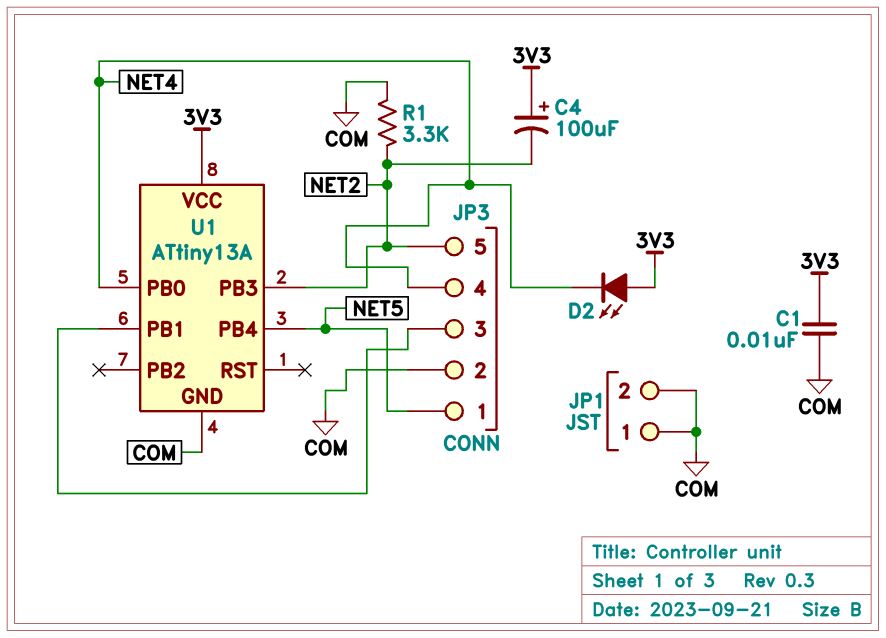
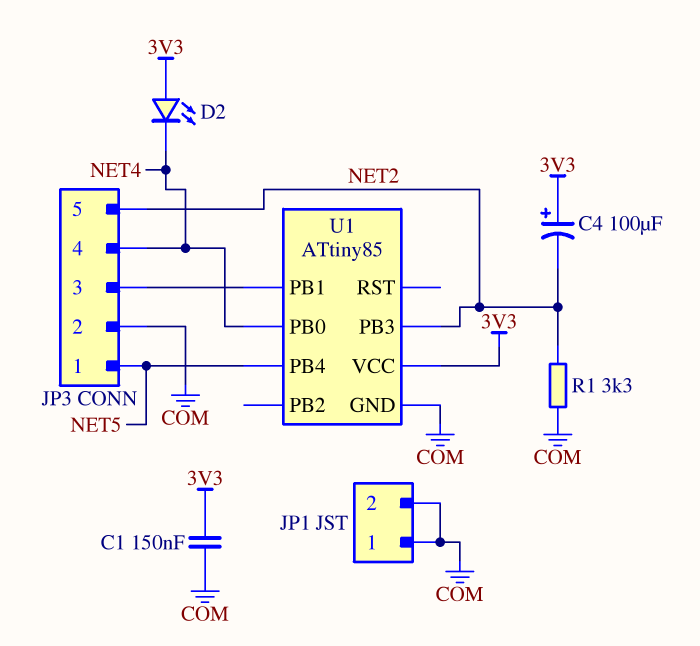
C1: 10nF (3V3, COM) -> 150nF (3V3, COM)
U1: ATtiny13A -> ATtiny85

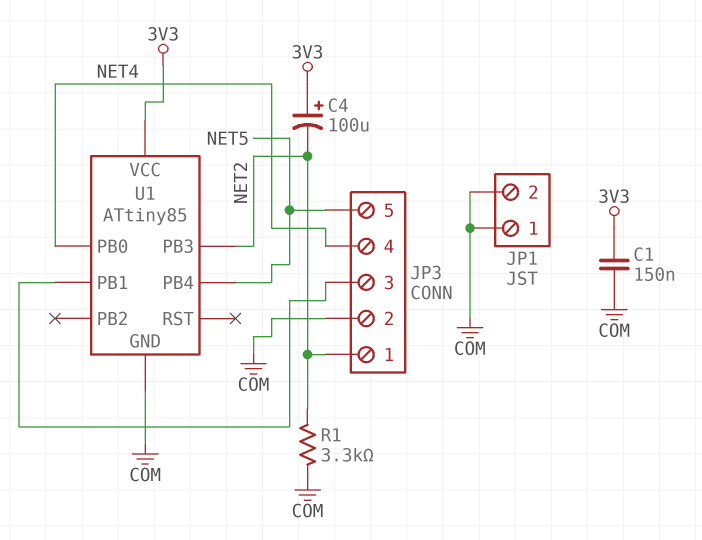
D2: LED (A 3V3, K NET4) -> none
JP3 pin 1: NET5 -> NET2
JP3 pin 5: NET2 -> NET5

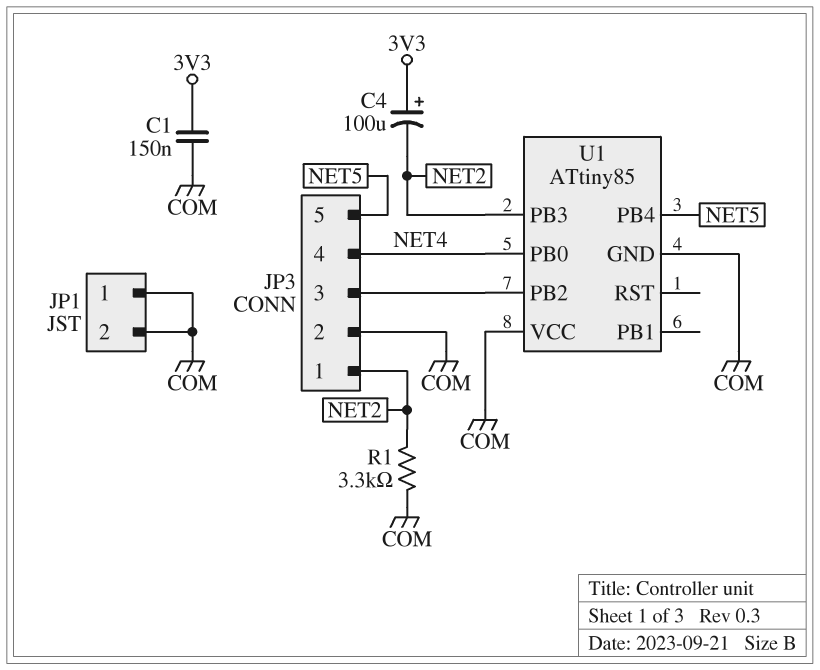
U1 pin PB1: JP3/3 -> none
U1 pin PB2: none -> JP3/3
U1 pin VCC: 3V3 -> COM

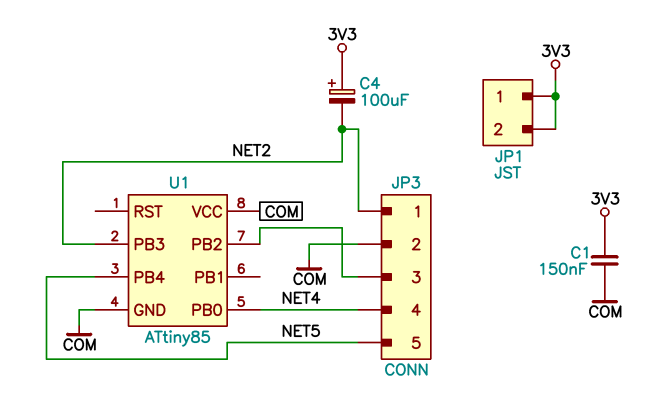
JP1 pin 1: COM -> 3V3
JP1 pin 2: COM -> 3V3
R1: 3.3k (COM, NET2) -> none

